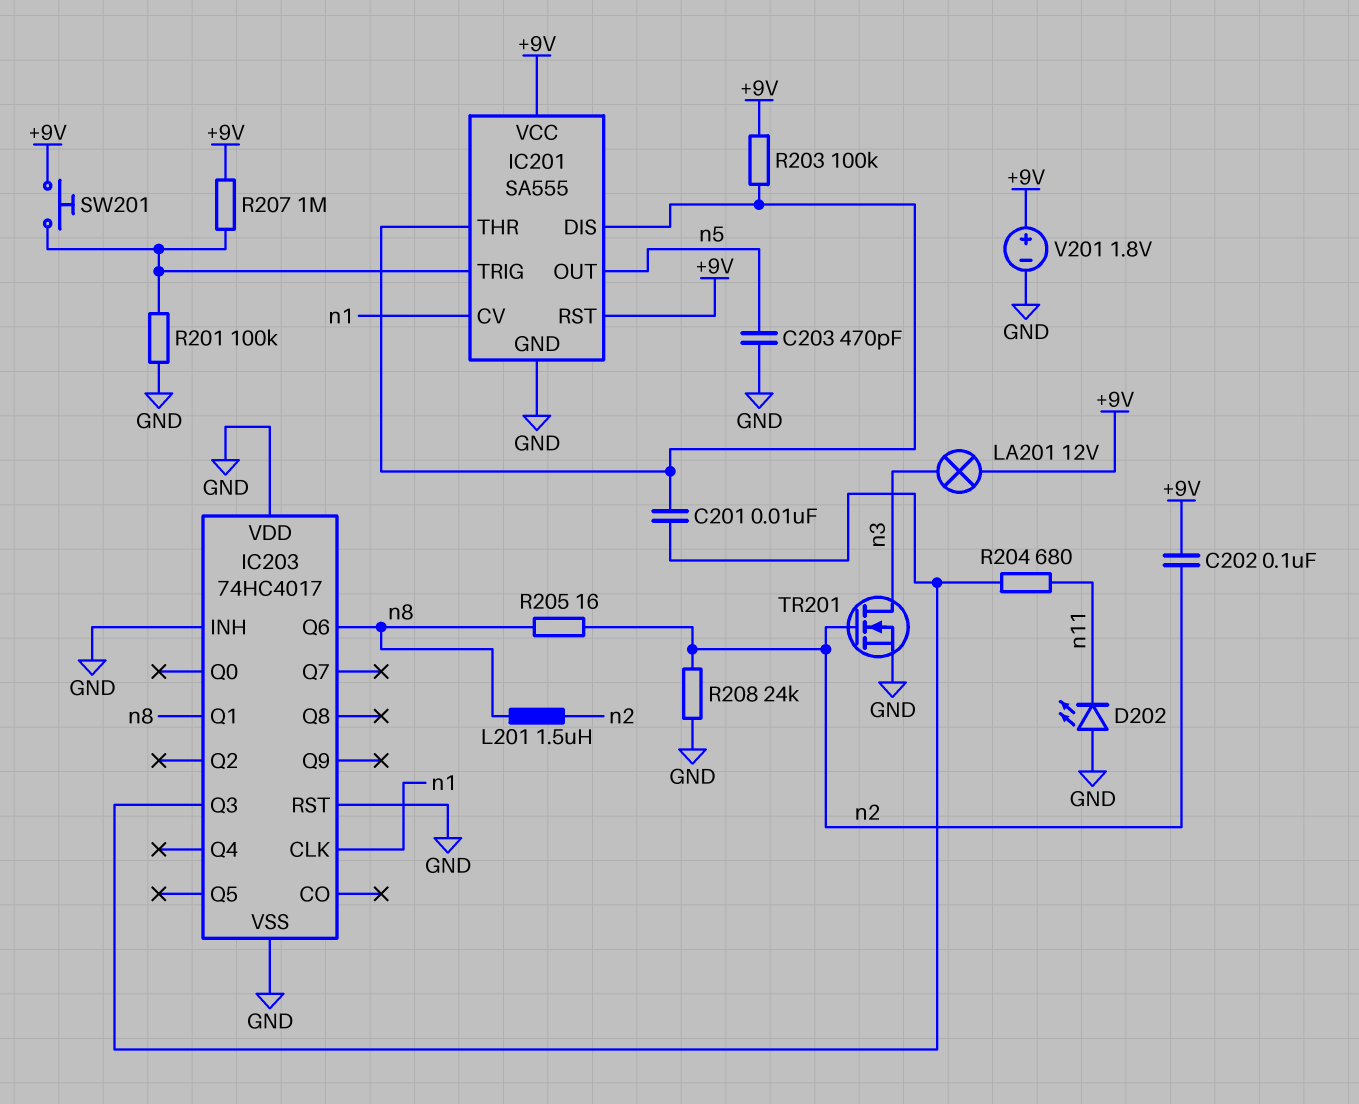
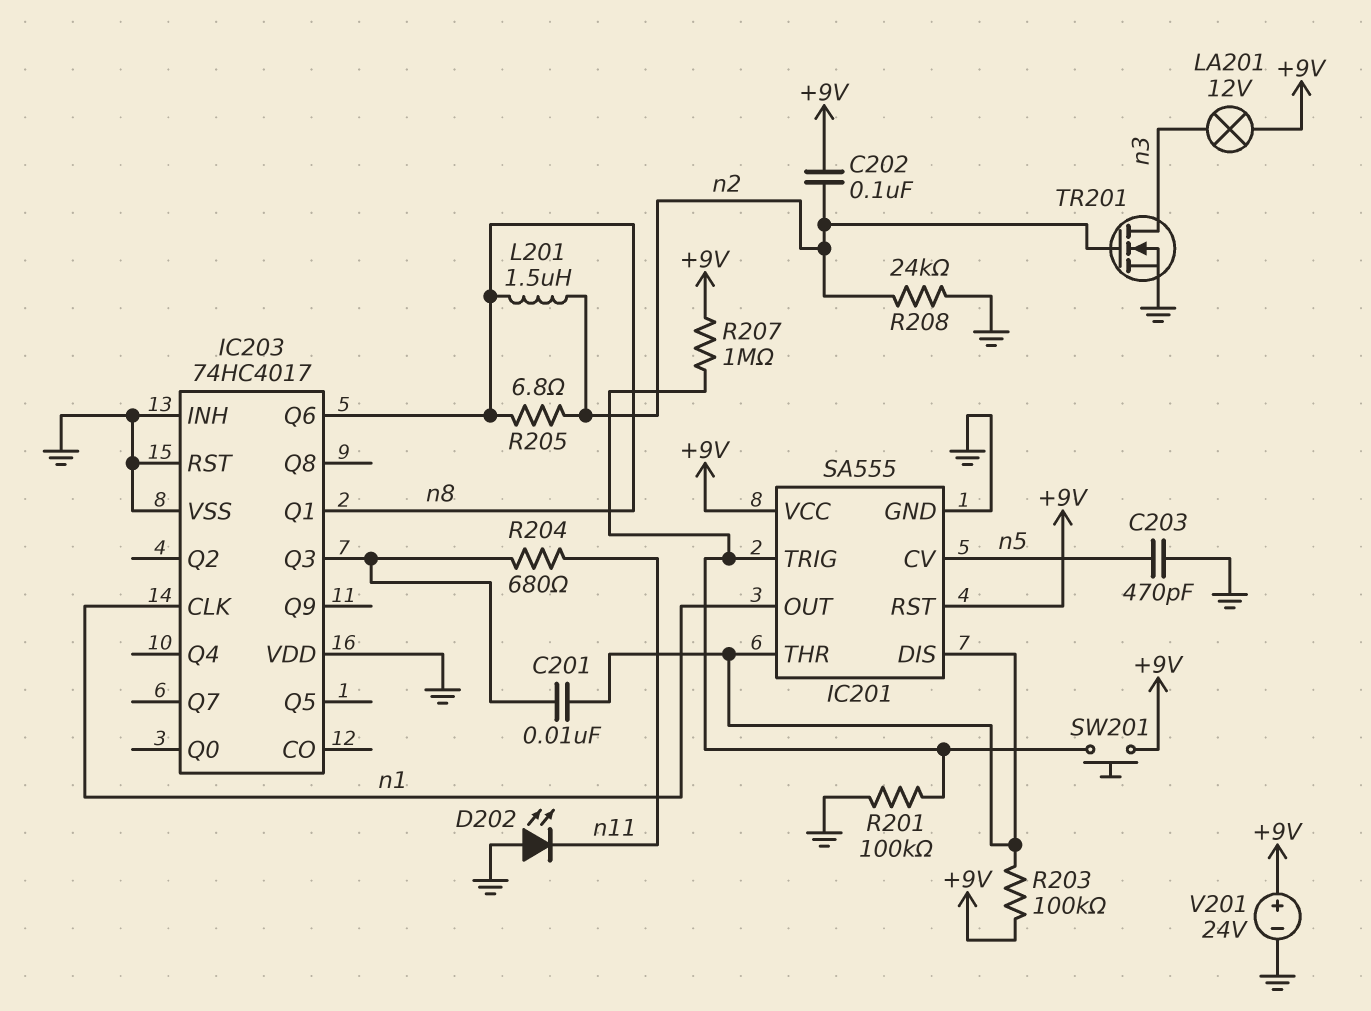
IC201 pin CV: n1 -> n5
IC201 pin OUT: n5 -> n1
R205: 16 (n2, n8) -> 6.8 (n2, n8)
V201: 1.8V (plus +9V, minus GND) -> 24V (plus +9V, minus GND)

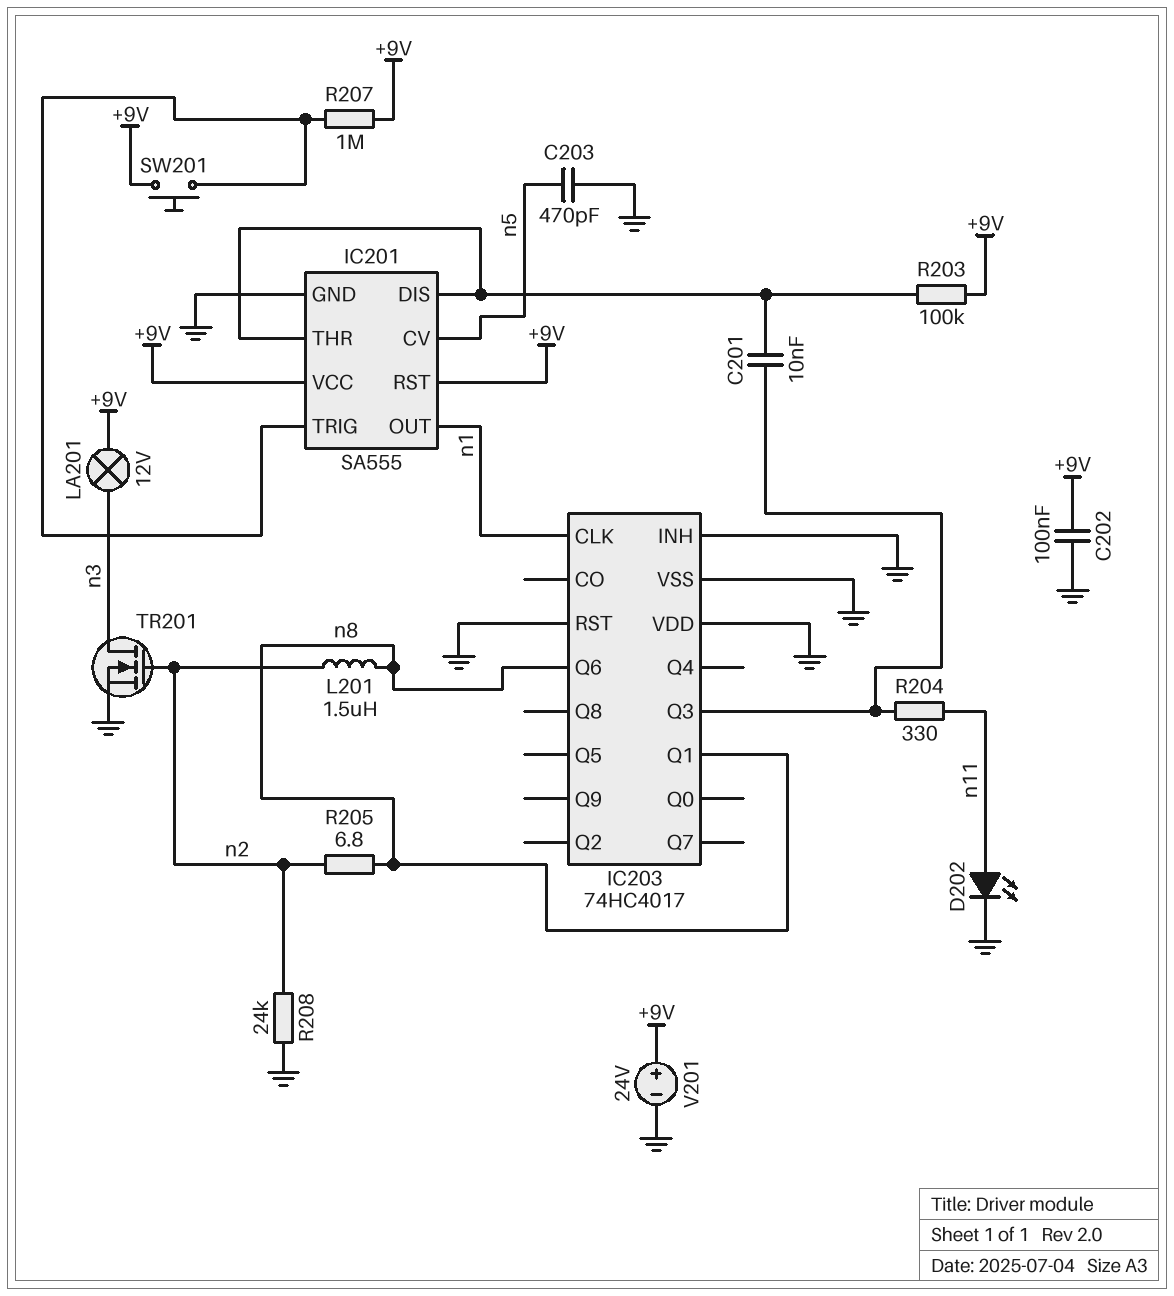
C202: 100nF (+9V, n2) -> 100nF (+9V, GND)
D202: LED (A GND, K n11) -> LED (A n11, K GND)
R201: 100k (GND, IC201/TRIG) -> none
R204: 680 (IC203/Q3, n11) -> 330 (IC203/Q3, n11)

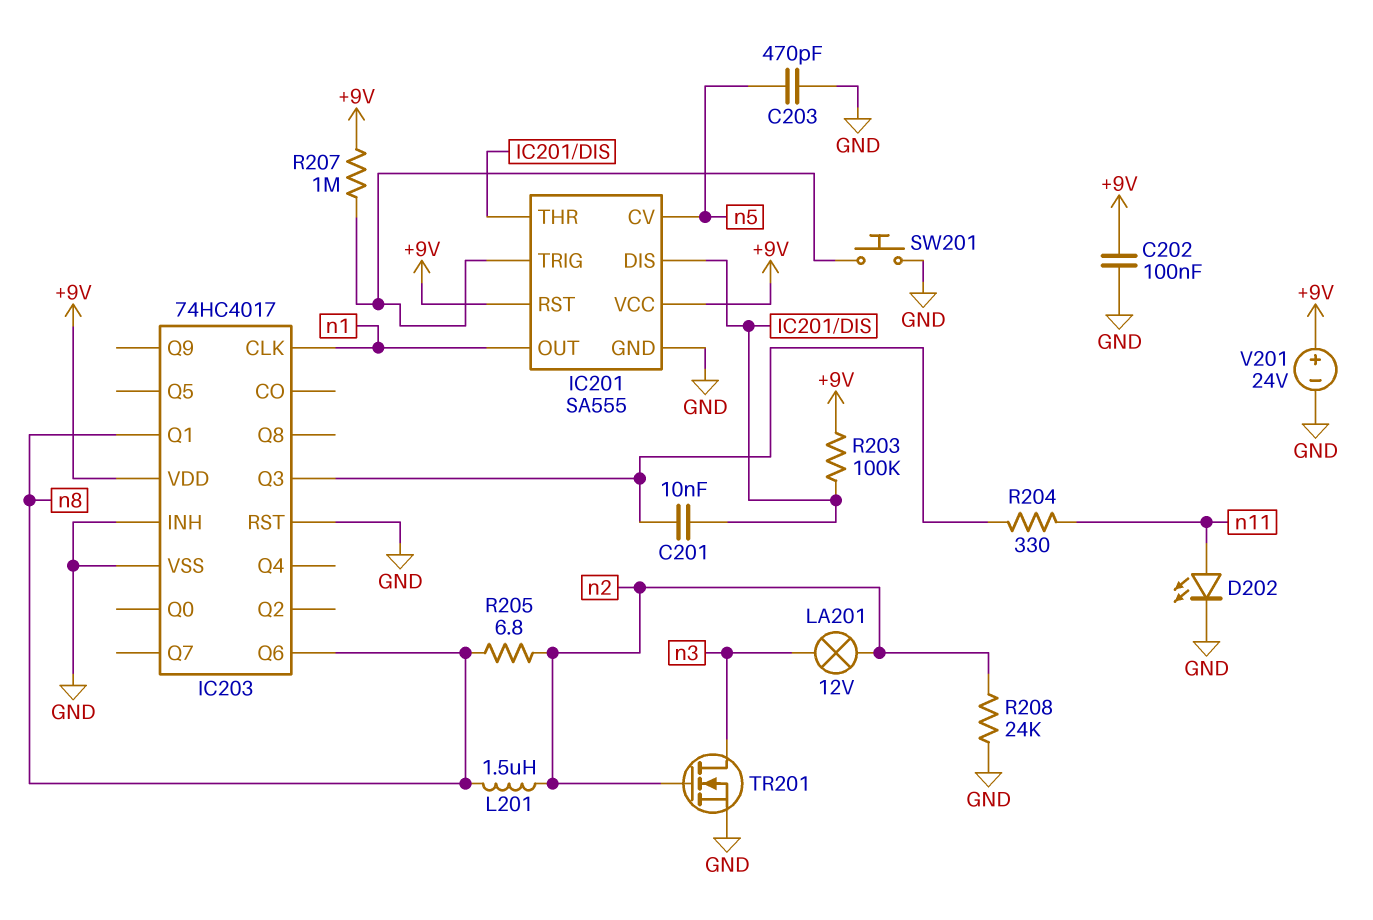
IC203 pin VDD: GND -> +9V
LA201: lamp 12V (+9V, n3) -> lamp 12V (n2, n3)
SW201: button (+9V, IC201/TRIG) -> button (GND, IC201/TRIG)

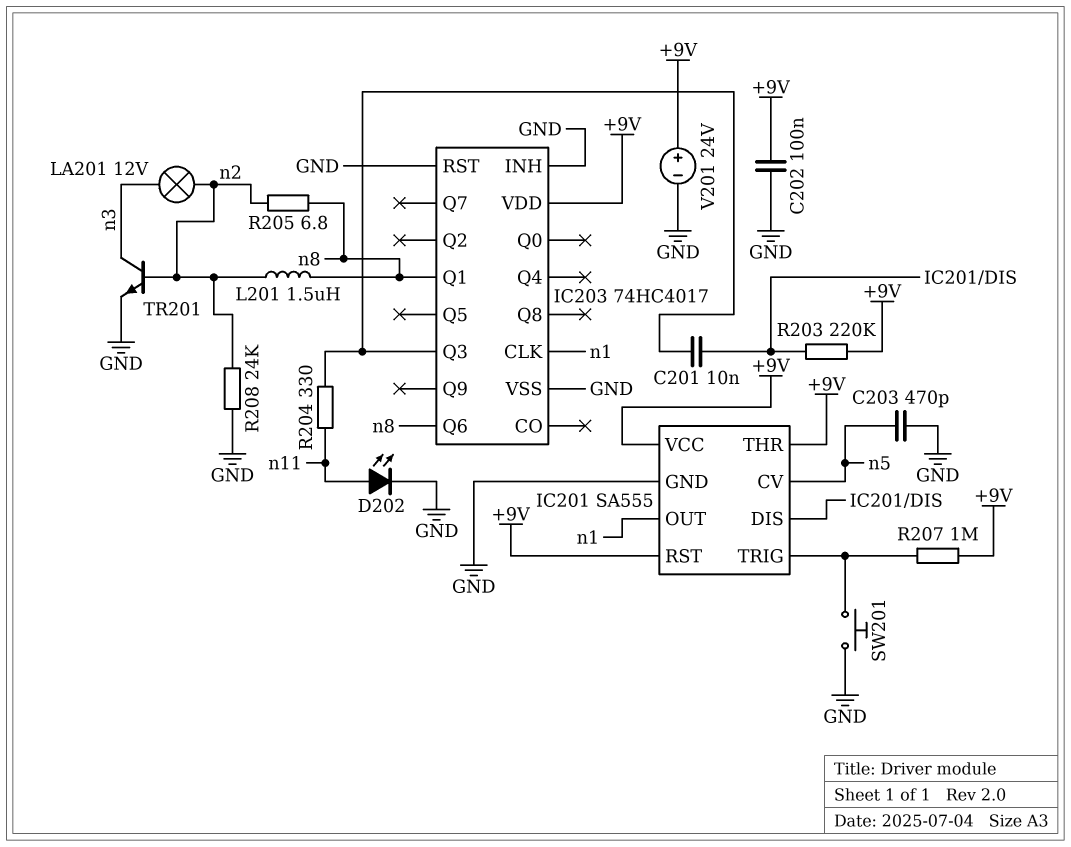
IC201 pin THR: IC201/DIS -> +9V
R203: 100k (+9V, IC201/DIS) -> 220k (+9V, IC201/DIS)
TR201: NMOS (G n2, D n3, S GND) -> NPN (B n2, C n3, E GND)

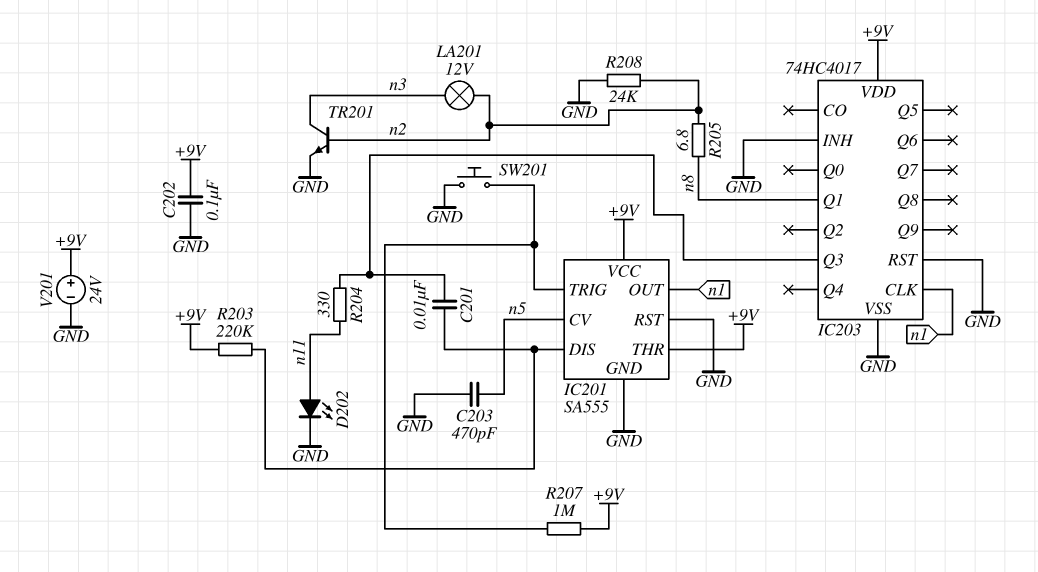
IC201 pin RST: +9V -> GND
IC203 pin Q6: n8 -> none
L201: 1.5uH (n2, n8) -> none

